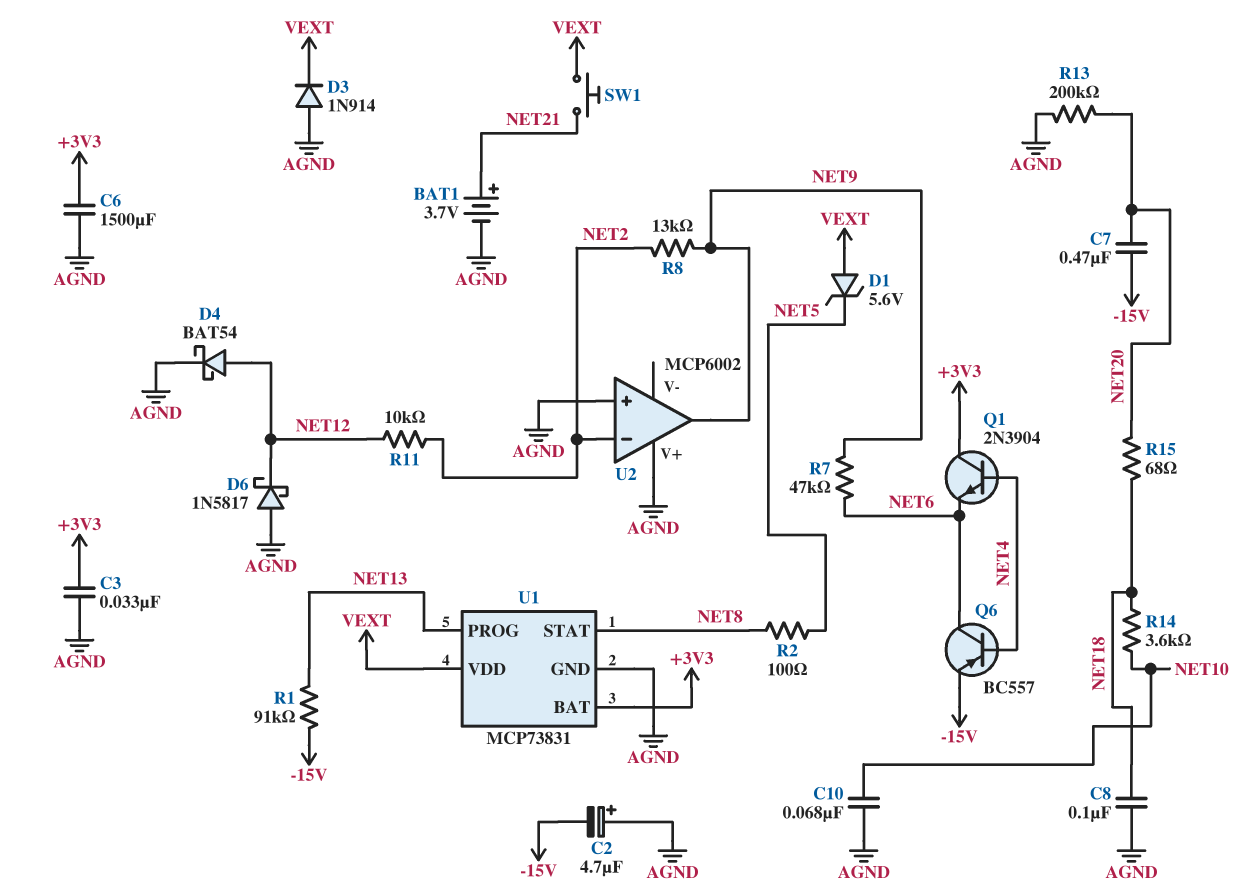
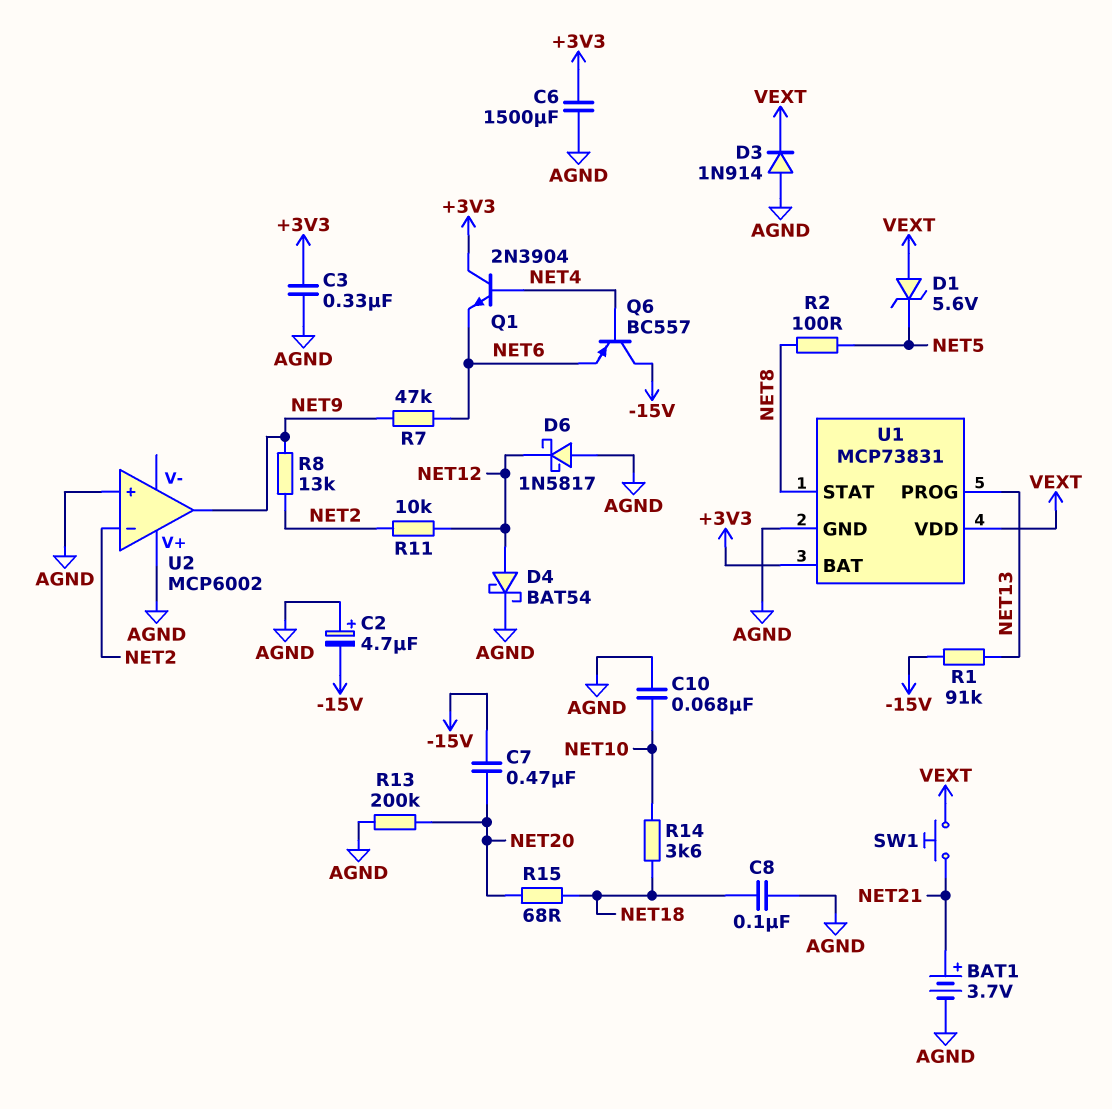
C3: 33nF (+3V3, AGND) -> 330nF (+3V3, AGND)
Q6: PNP BC557 (B NET4, C NET6, E -15V) -> PNP BC557 (B NET4, C -15V, E NET6)

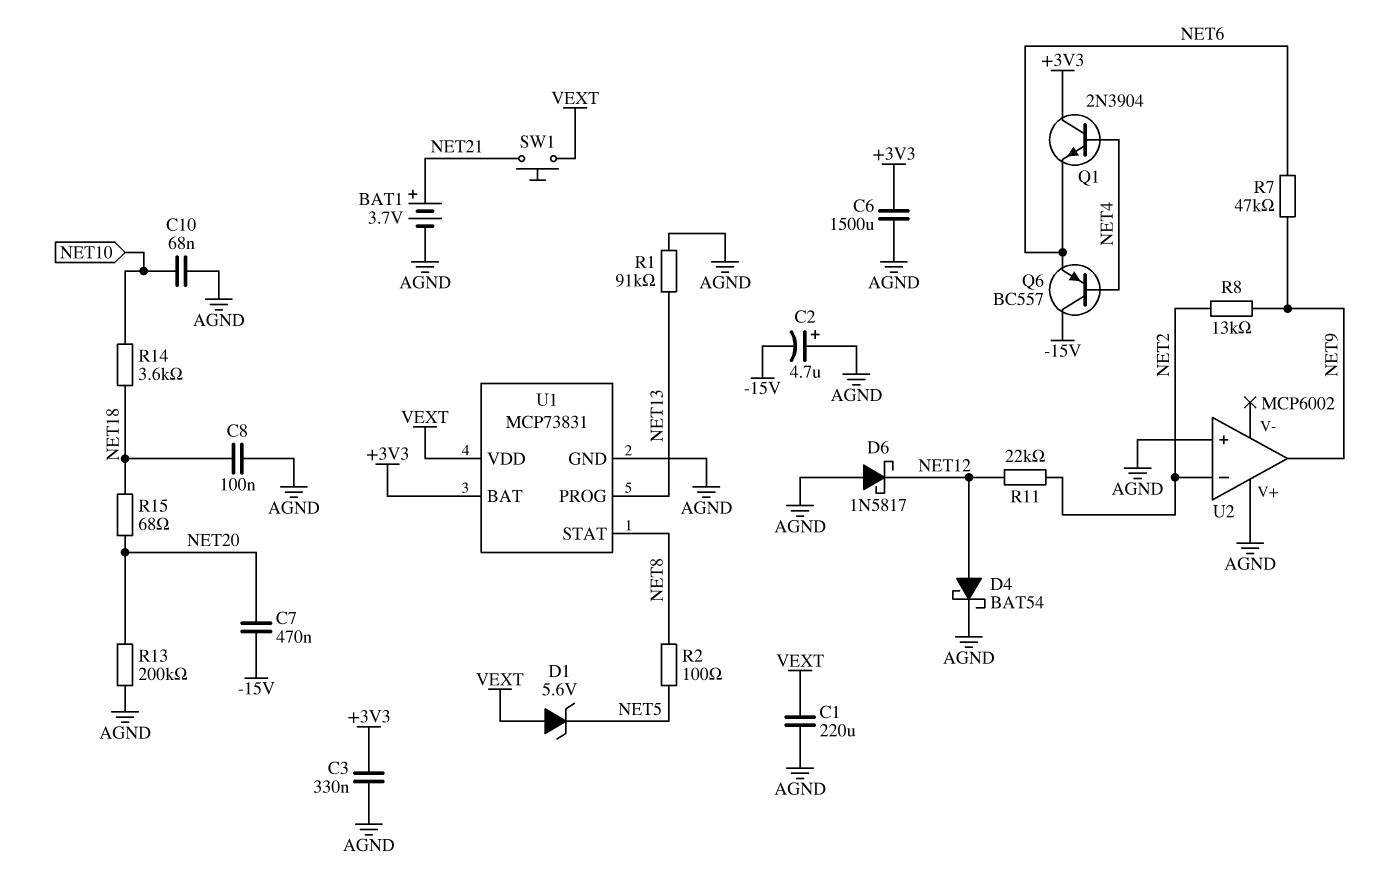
C1: none -> 220uF (AGND, VEXT)
D3: diode 1N914 (A AGND, K VEXT) -> none
R1: 91k (-15V, NET13) -> 91k (AGND, NET13)
R11: 10k (NET2, NET12) -> 22k (NET2, NET12)

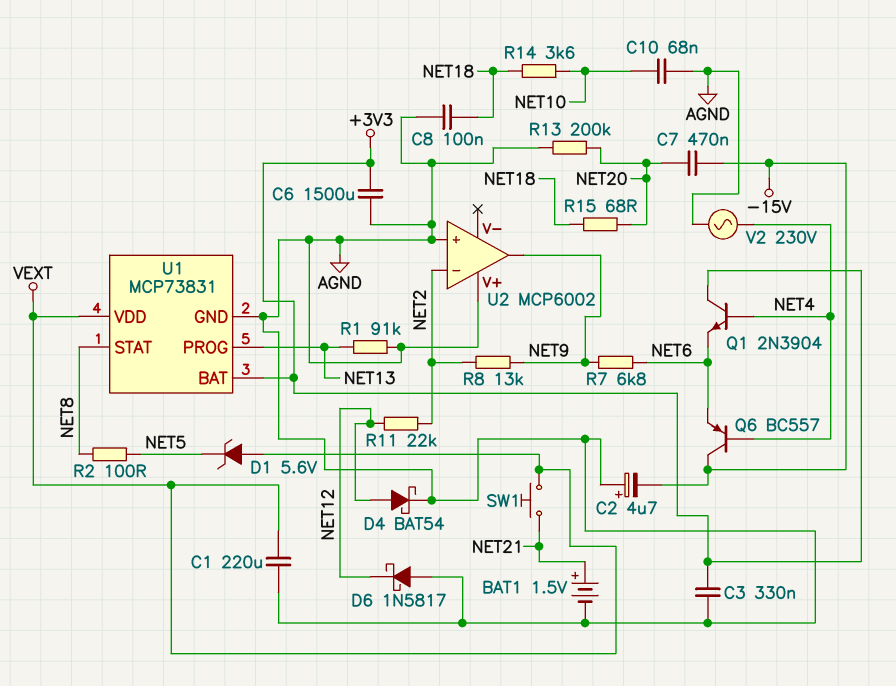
BAT1: 3.7V (plus NET21, minus AGND) -> 1.5V (plus NET21, minus AGND)
R7: 47k (NET6, NET9) -> 6.8k (NET6, NET9)
V2: none -> AC 230V (AGND, NET4)

